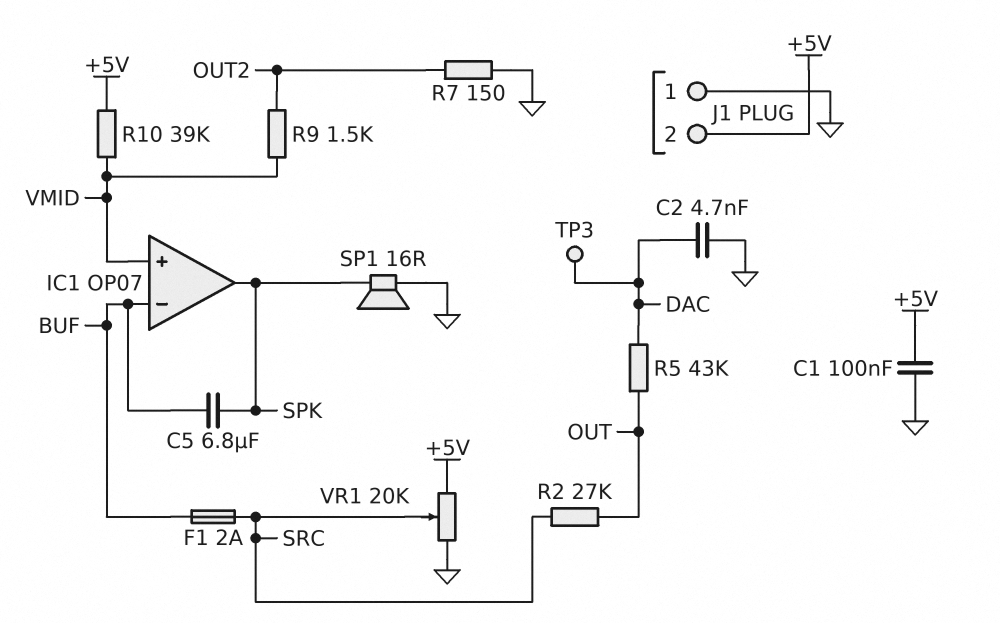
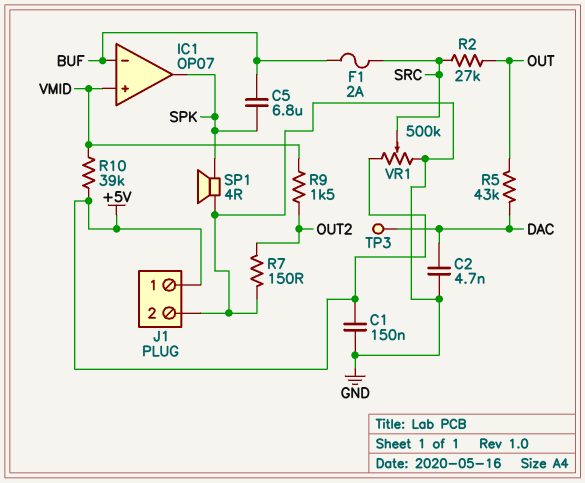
C1: 100nF (+5V, GND) -> 150nF (+5V, GND)
J1 pin 1: GND -> +5V
J1 pin 2: +5V -> GND
SP1: speaker 16R (GND, SPK) -> speaker 4R (GND, SPK)
VR1: 20k (+5V, GND, wiper SRC) -> 500k (+5V, GND, wiper SRC)

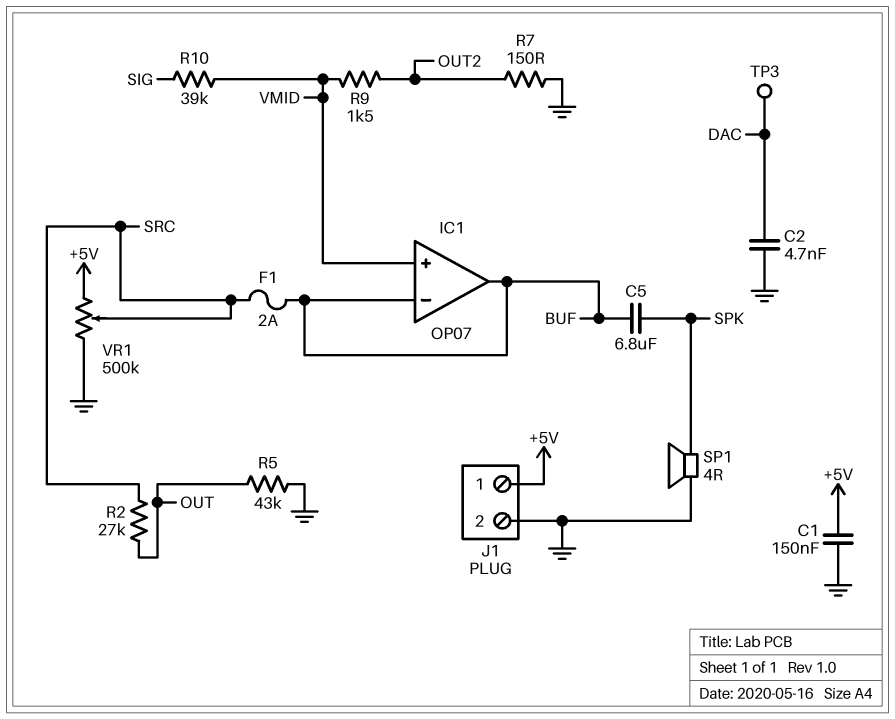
IC1 pin out: SPK -> BUF
R5: 43k (DAC, OUT) -> 43k (GND, OUT)
R10: 39k (+5V, VMID) -> 39k (SIG, VMID)

